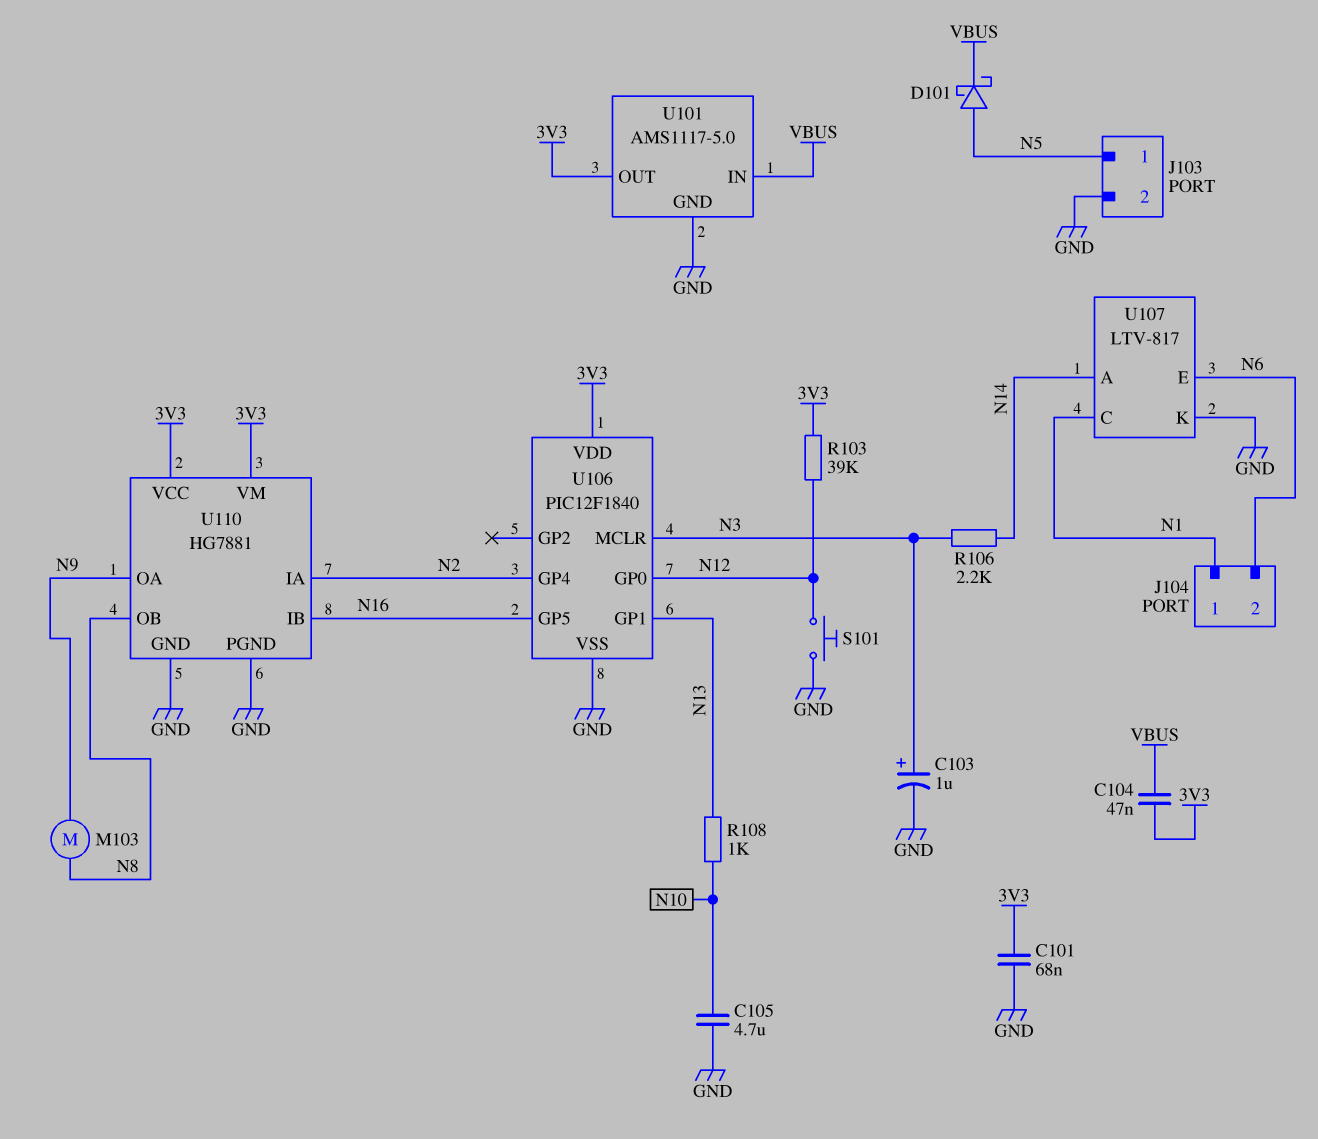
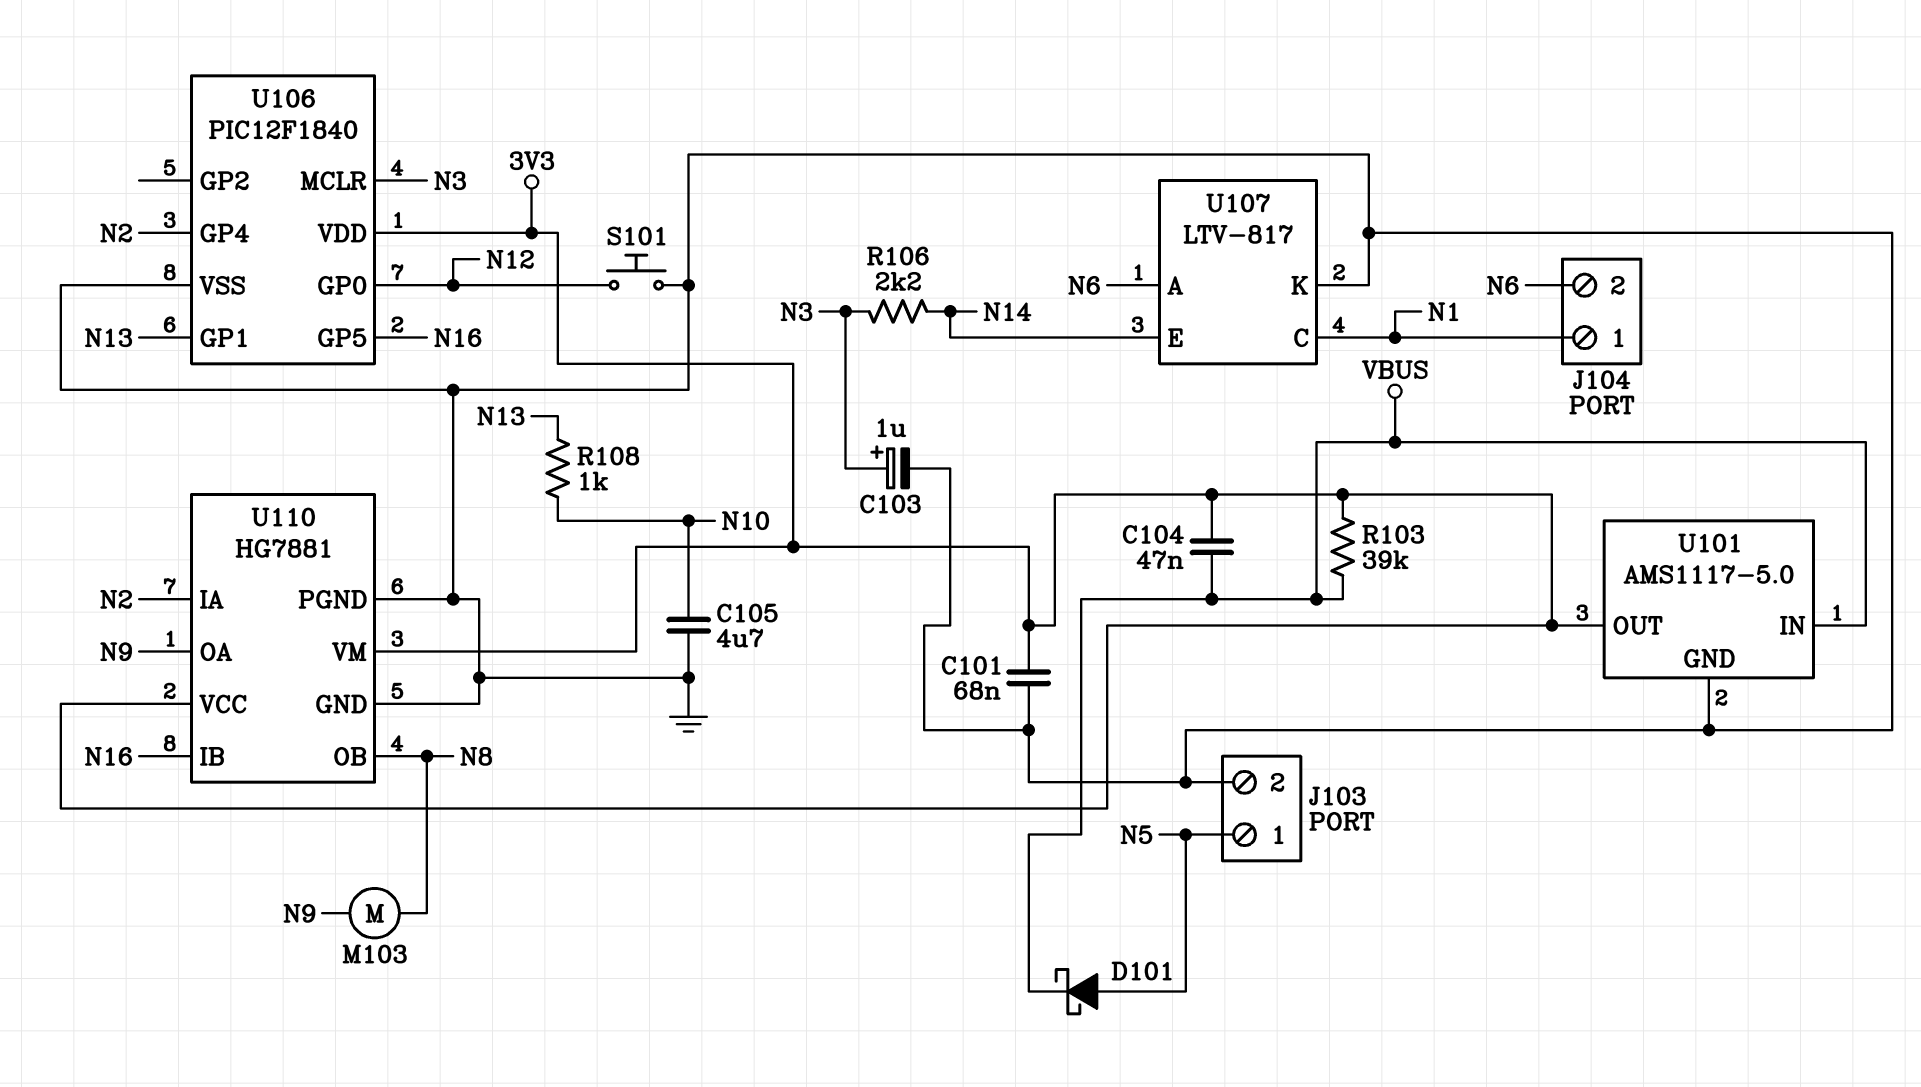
R103: 39k (3V3, N12) -> 39k (3V3, VBUS)
U107 pin A: N14 -> N6
U107 pin E: N6 -> N14

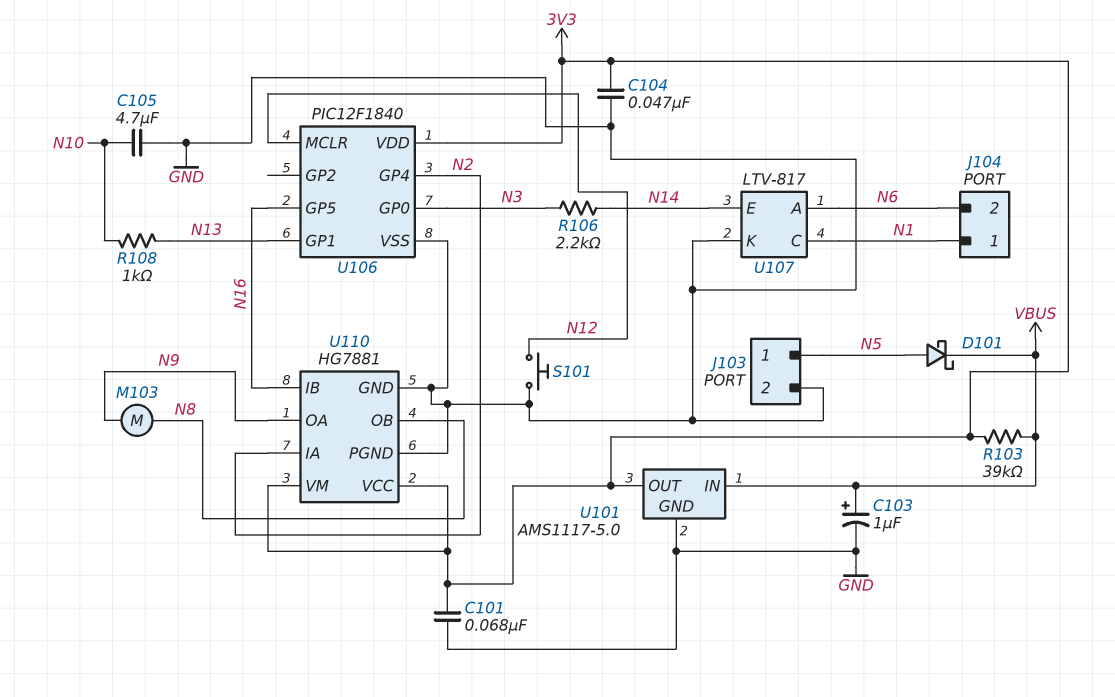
C103: 1uF (plus N3, minus GND) -> 1uF (plus VBUS, minus GND)
C104: 47nF (3V3, VBUS) -> 47nF (3V3, GND)
U106 pin GP0: N12 -> N3
U106 pin MCLR: N3 -> N12

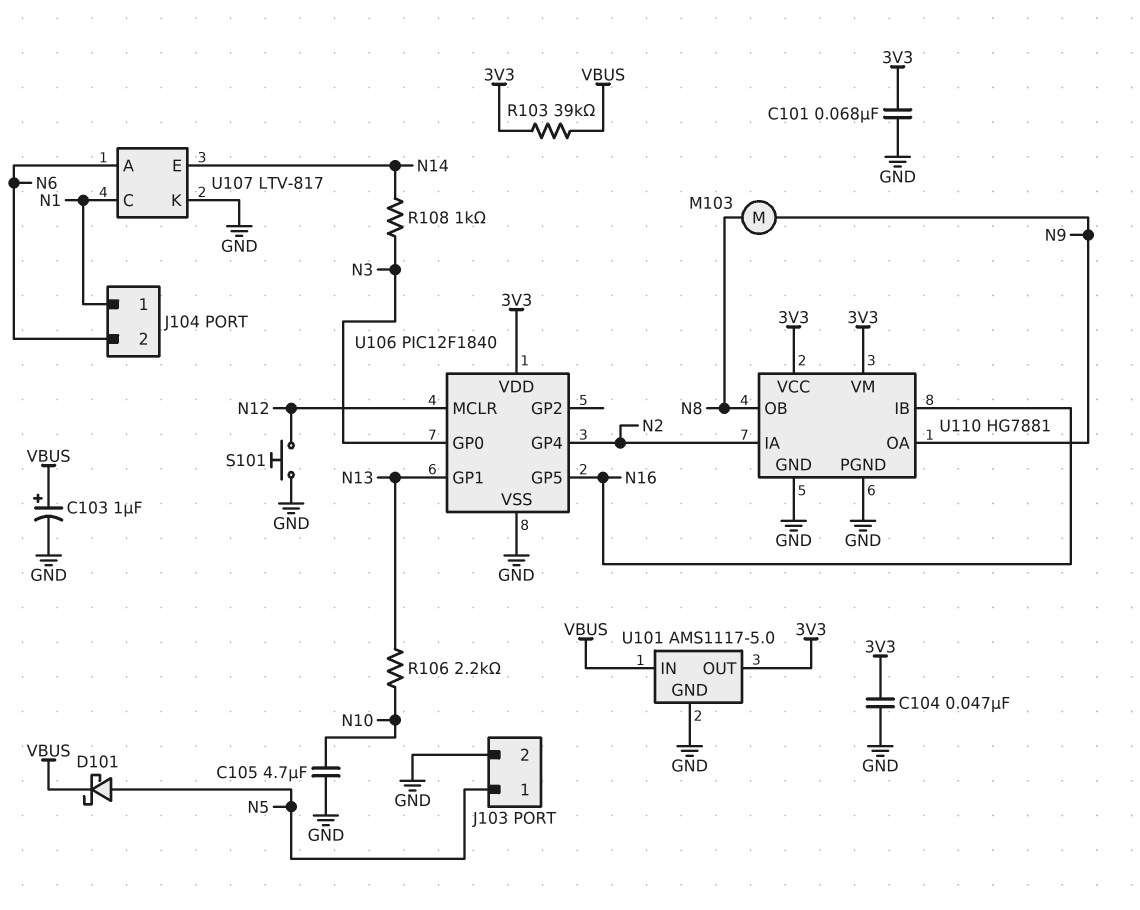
R106: 2.2k (N3, N14) -> 2.2k (N10, N13)
R108: 1k (N10, N13) -> 1k (N3, N14)

